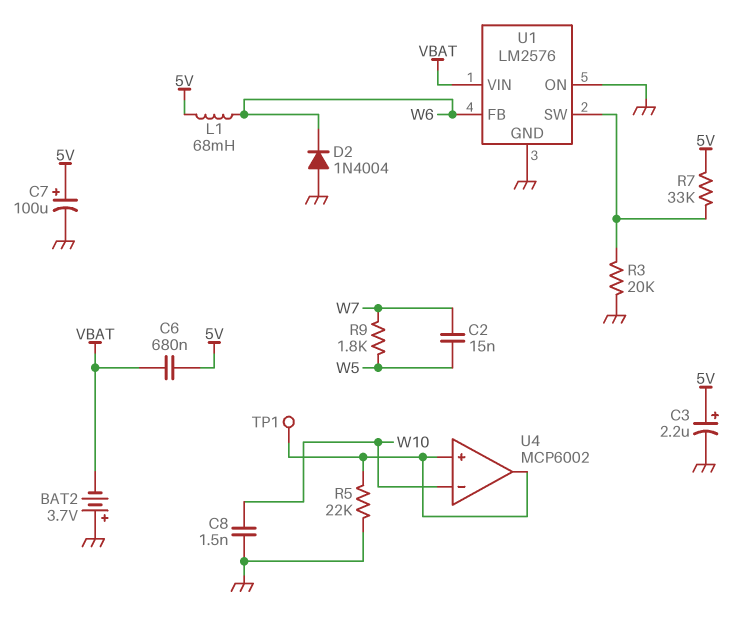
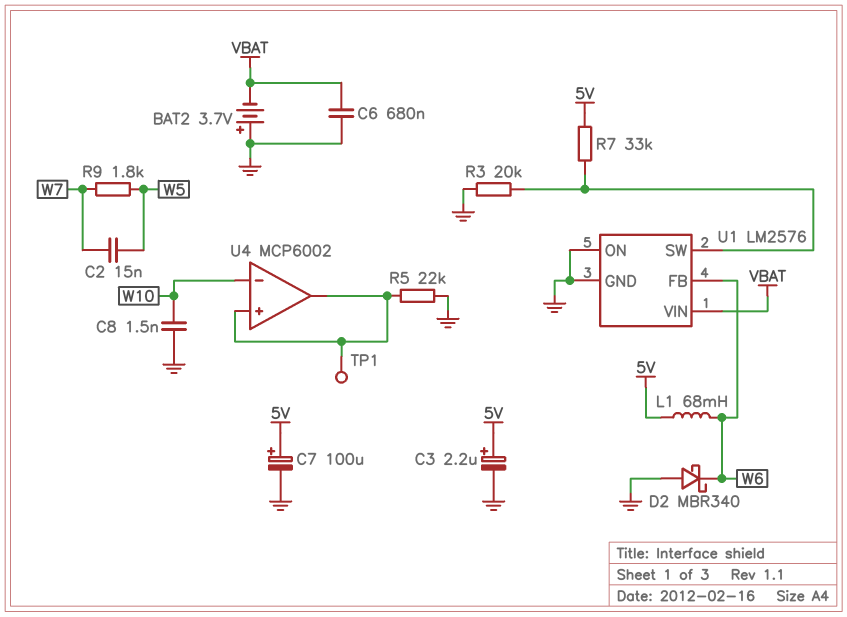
C6: 680nF (5V, VBAT) -> 680nF (GND, VBAT)
D2: diode 1N4004 (A GND, K W6) -> schottky MBR340 (A GND, K W6)

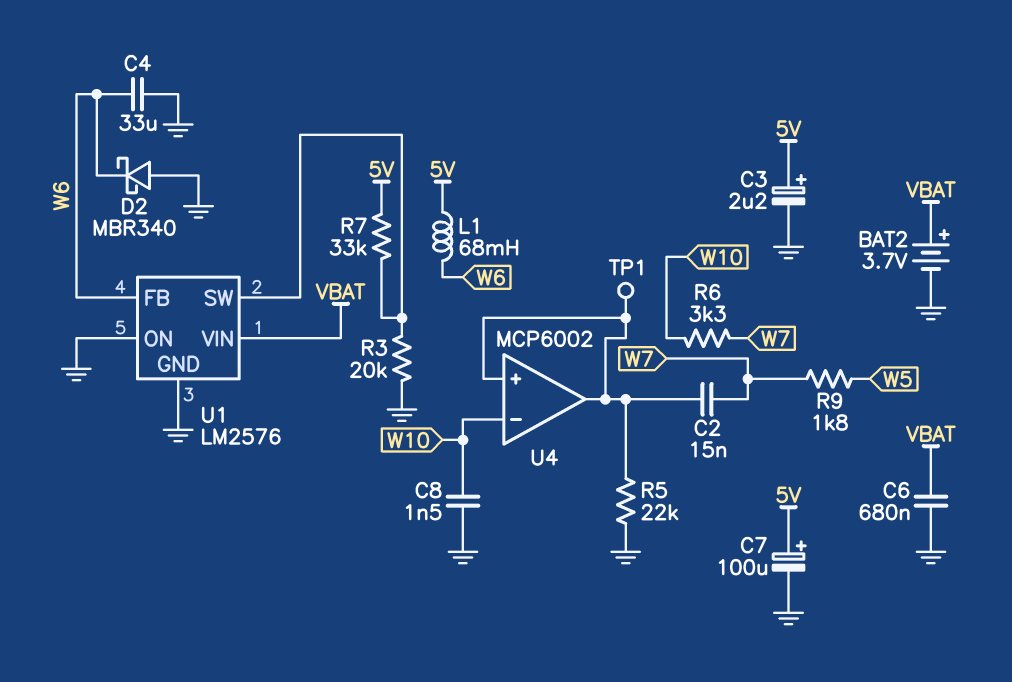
BAT2: 3.7V (plus GND, minus VBAT) -> 3.7V (plus VBAT, minus GND)
C2: 15nF (W5, W7) -> 15nF (U4/in+, W7)
C4: none -> 33uF (GND, W6)
R6: none -> 3.3k (W7, W10)

